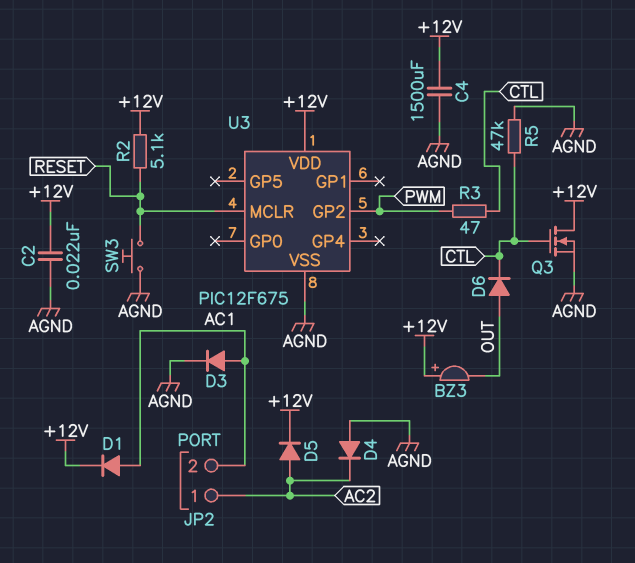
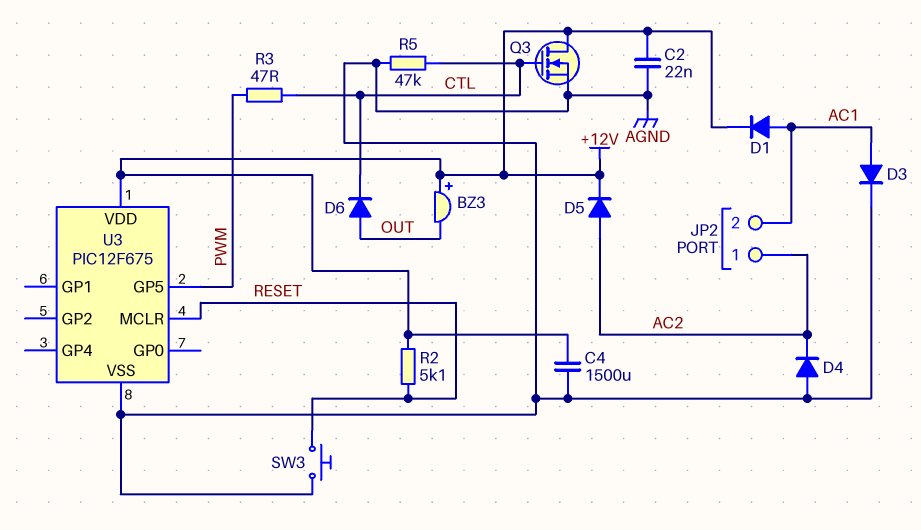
U3 pin GP2: PWM -> none
U3 pin GP5: none -> PWM

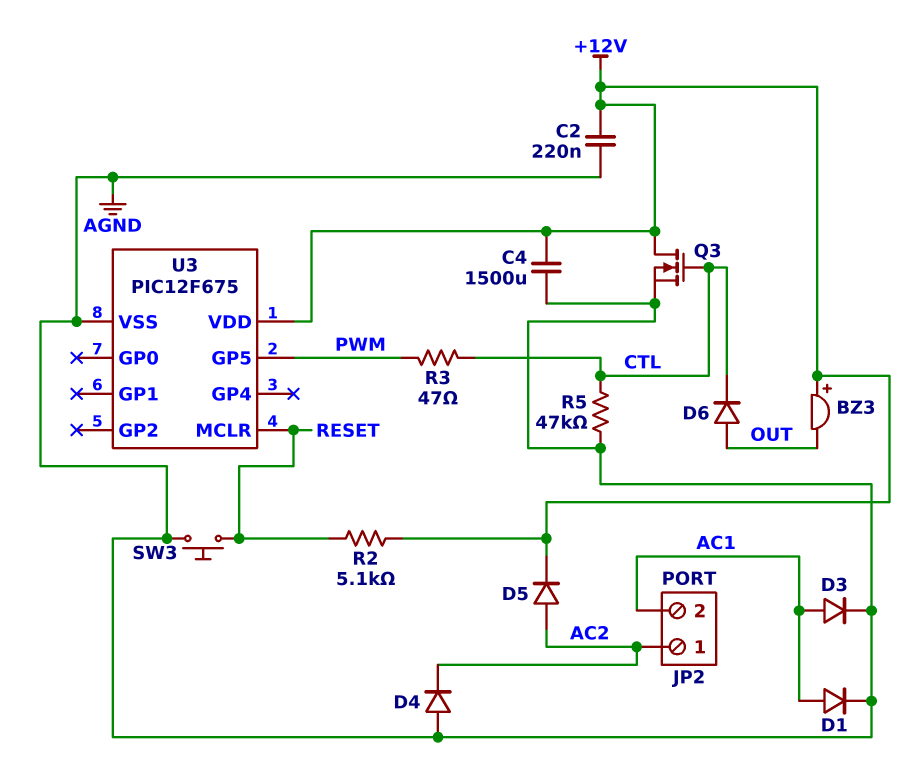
C2: 22nF (+12V, AGND) -> 220nF (+12V, AGND)
D1: diode (A AC1, K +12V) -> diode (A AC1, K AGND)

